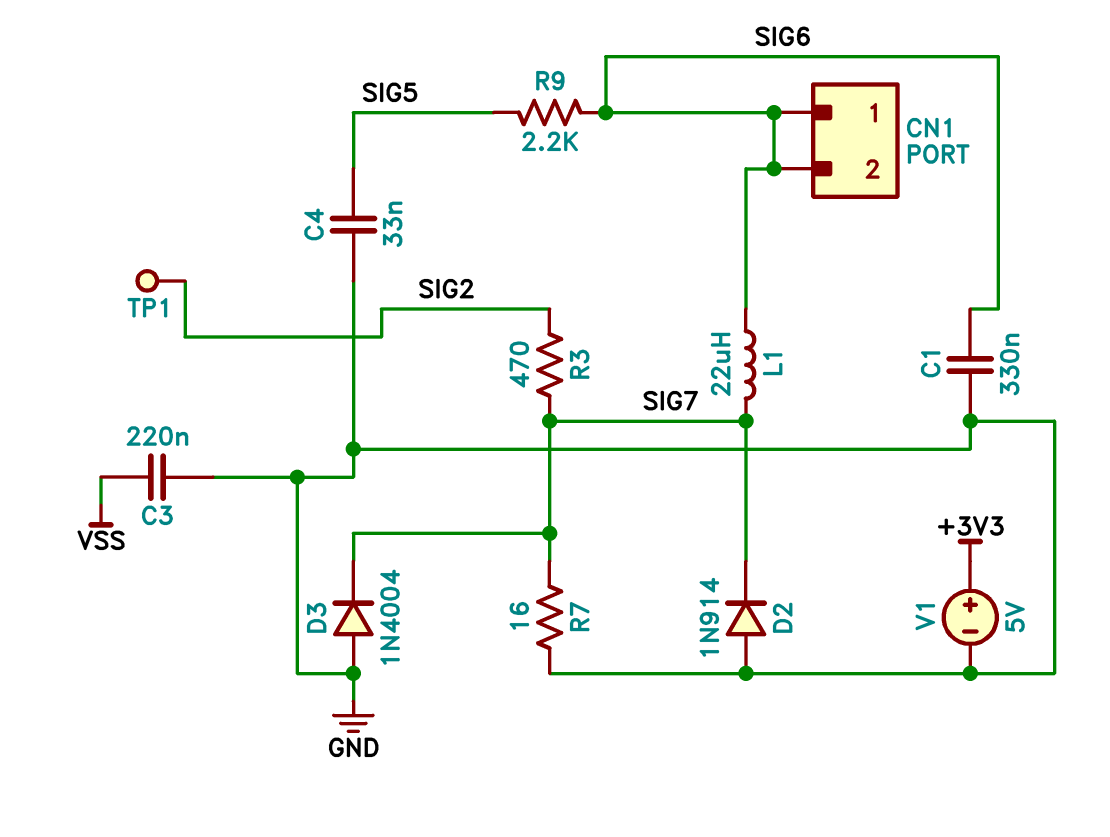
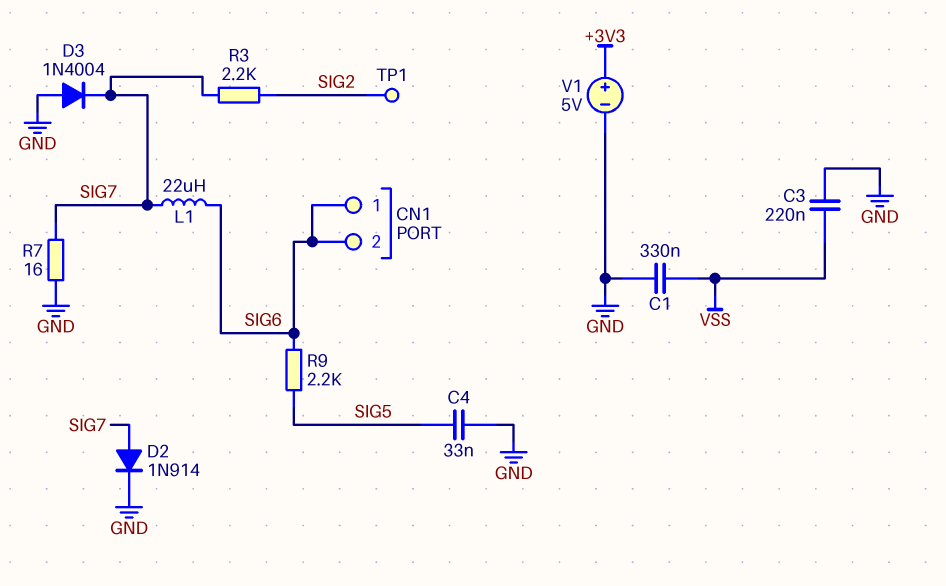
C1: 330nF (GND, SIG6) -> 330nF (GND, VSS)
D2: diode 1N914 (A GND, K SIG7) -> diode 1N914 (A SIG7, K GND)
R3: 470 (SIG2, SIG7) -> 2.2k (SIG2, SIG7)

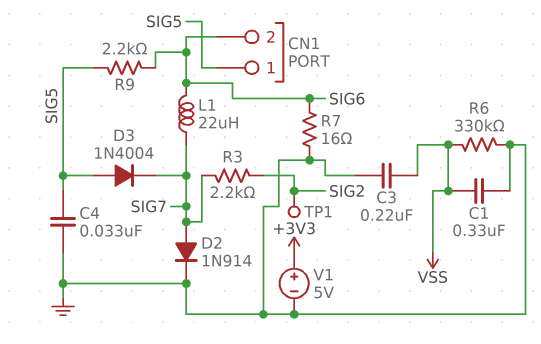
CN1 pin 1: SIG6 -> SIG5
D3: diode 1N4004 (A GND, K SIG7) -> diode 1N4004 (A SIG5, K SIG7)
R6: none -> 330k (GND, VSS)
R7: 16 (GND, SIG7) -> 16 (GND, SIG6)

